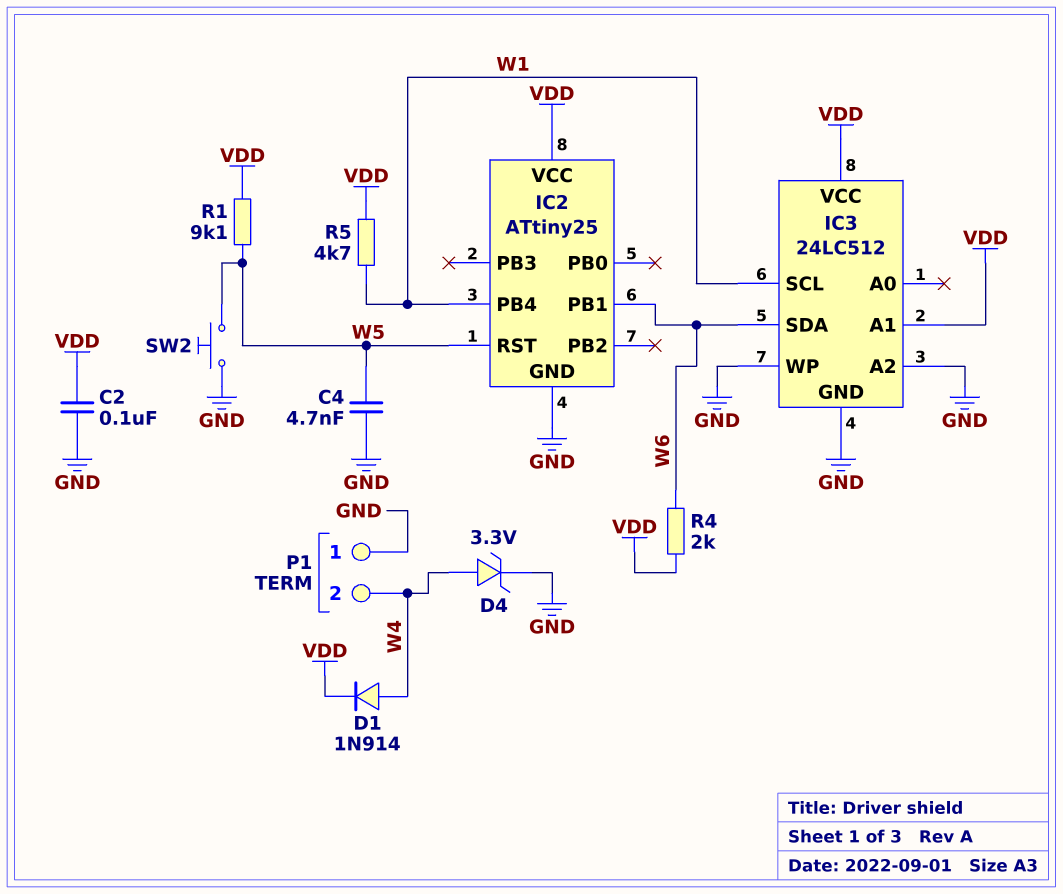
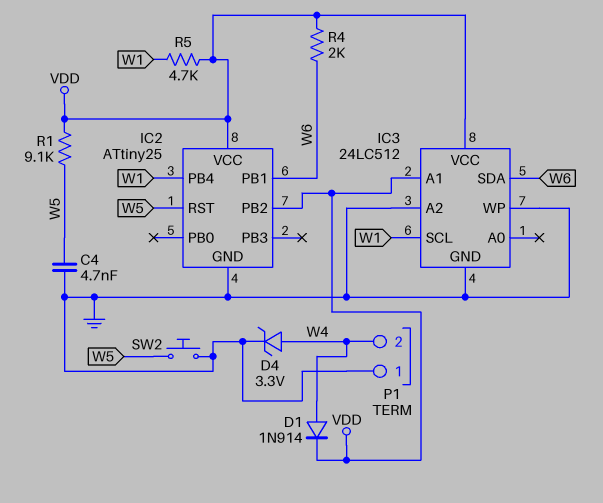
C2: 100nF (GND, VDD) -> none
IC2 pin PB2: none -> VDD

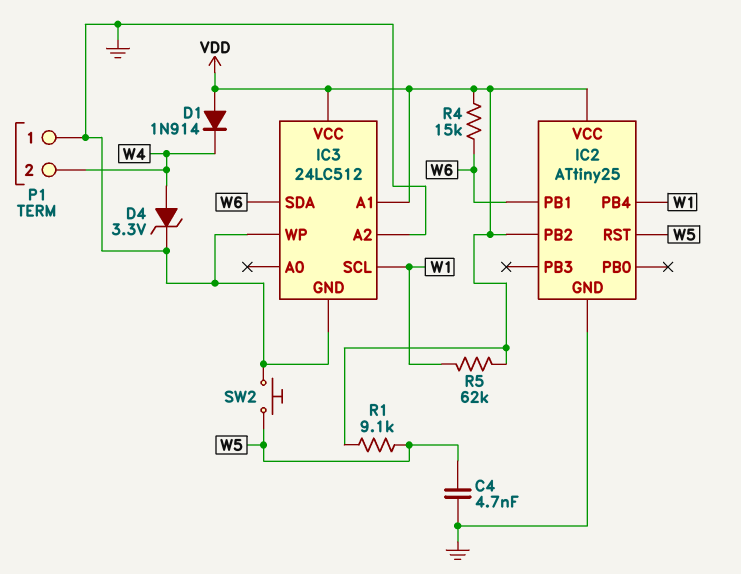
D1: diode 1N914 (A W4, K VDD) -> diode 1N914 (A VDD, K W4)
R4: 2k (VDD, W6) -> 15k (VDD, W6)
R5: 4.7k (VDD, W1) -> 62k (VDD, W1)

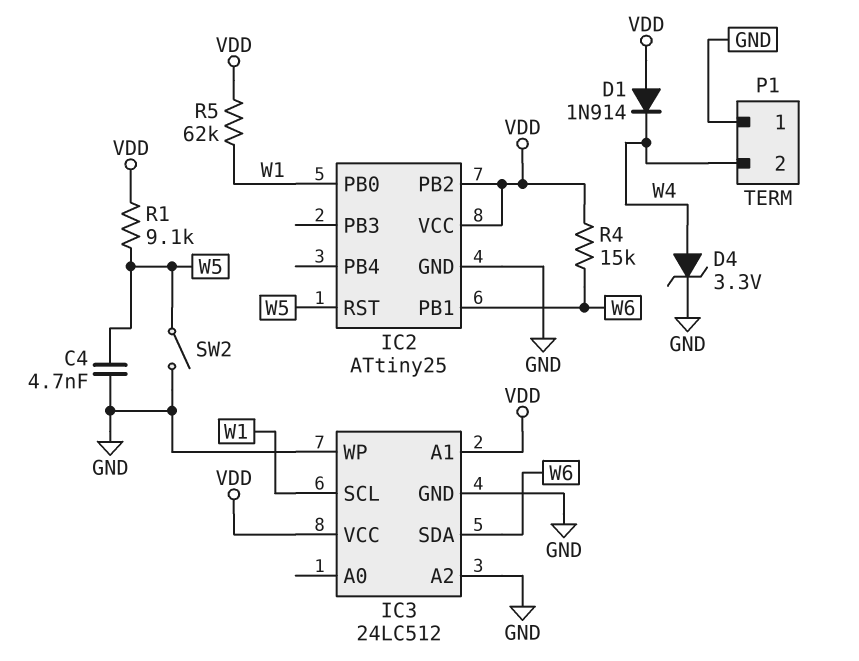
IC2 pin PB0: none -> W1
IC2 pin PB4: W1 -> none
SW2: button (GND, W5) -> switch (GND, W5)

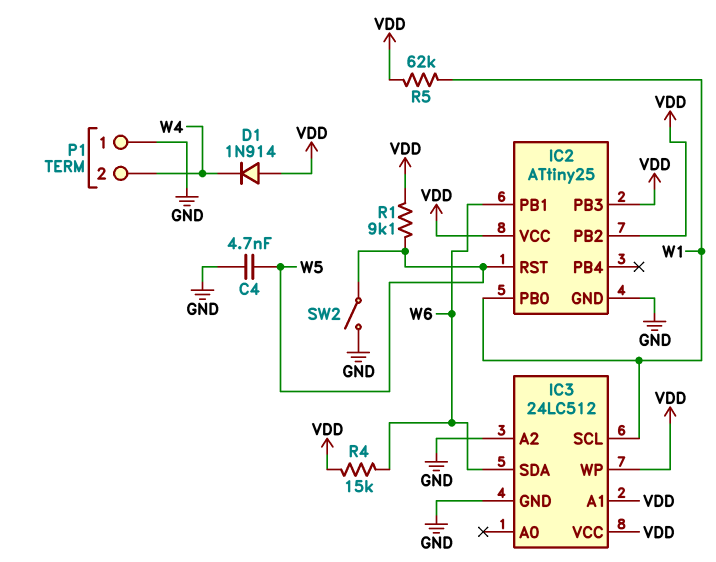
D4: zener 3.3V (A W4, K GND) -> none
IC2 pin PB3: none -> VDD
IC3 pin WP: GND -> VDD

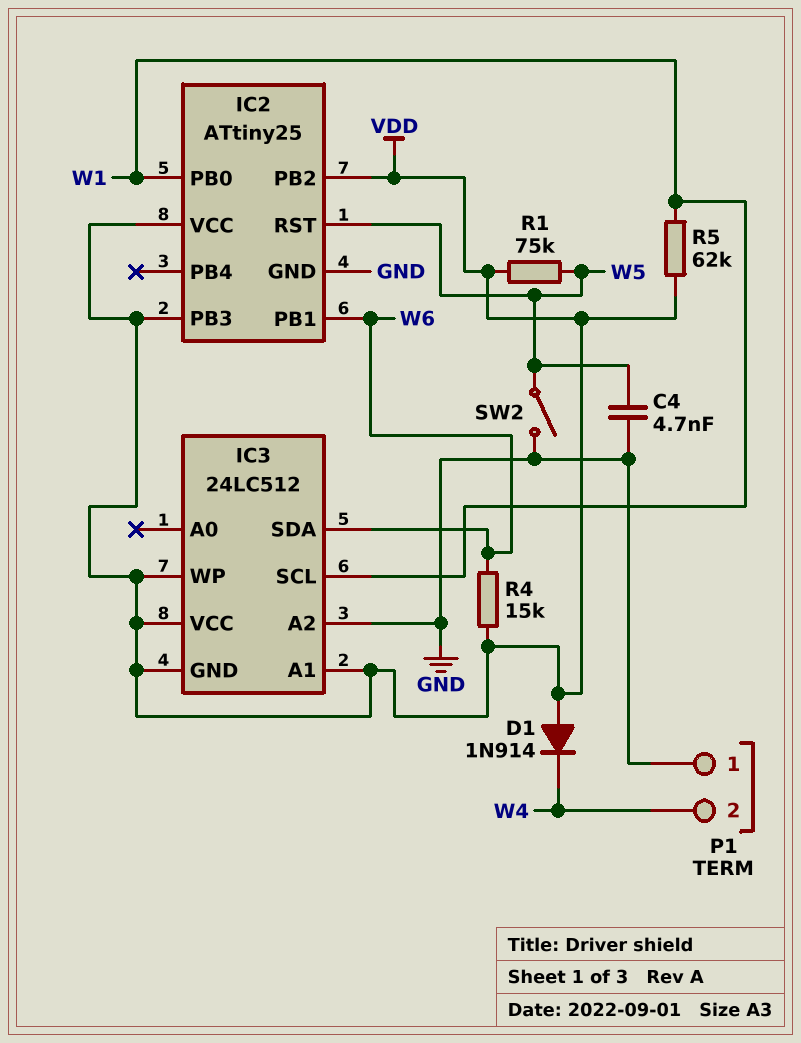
IC3 pin GND: GND -> VDD
R1: 9.1k (VDD, W5) -> 75k (VDD, W5)

